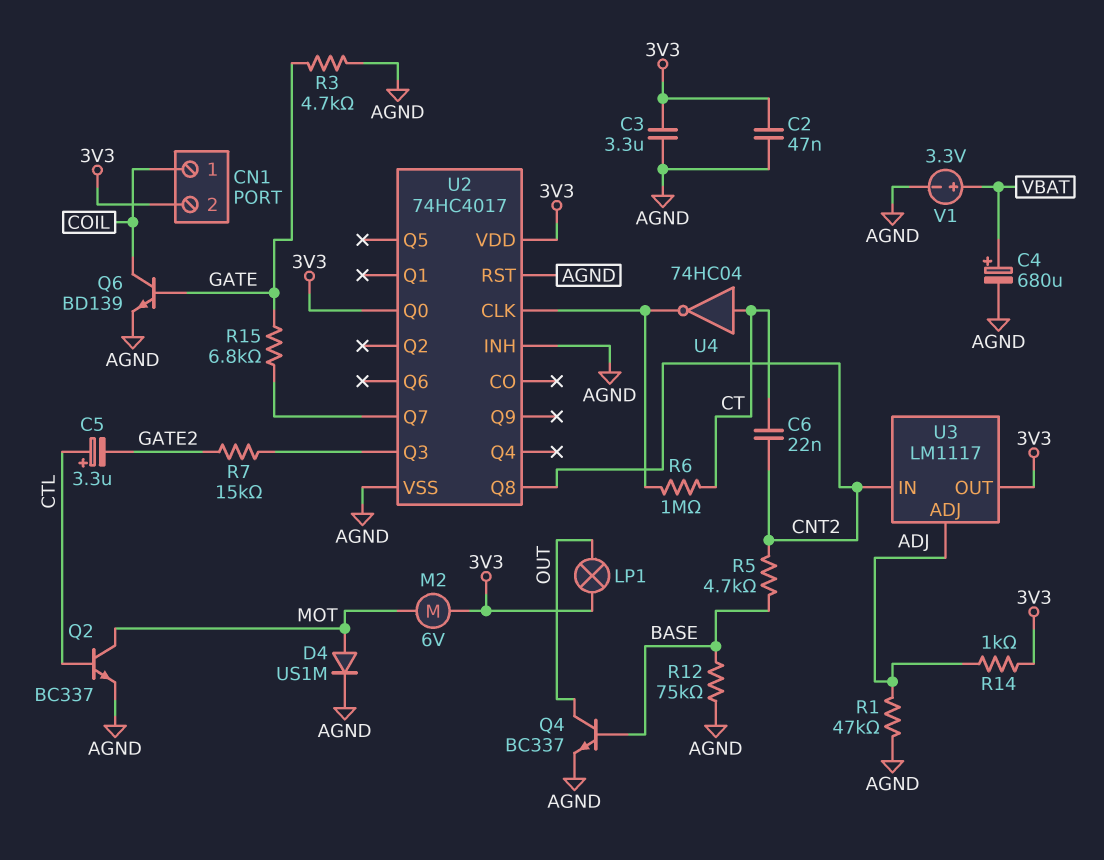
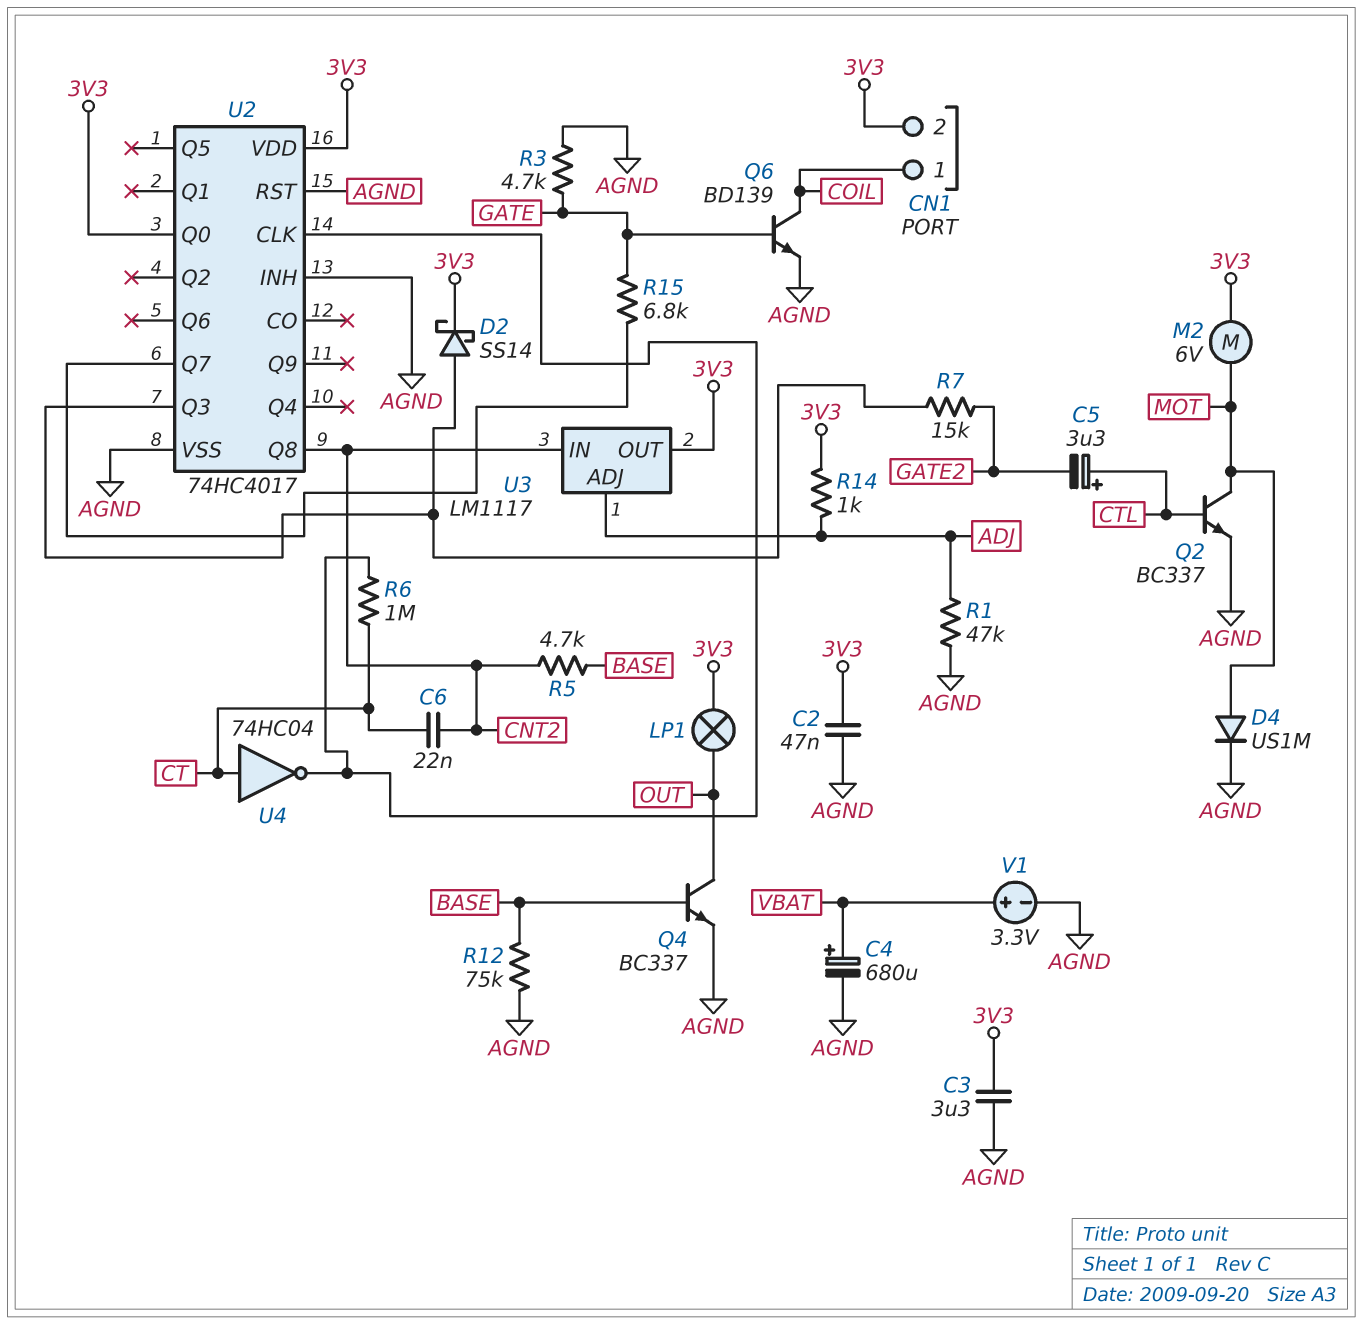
D2: none -> schottky SS14 (A U2/Q3, K 3V3)

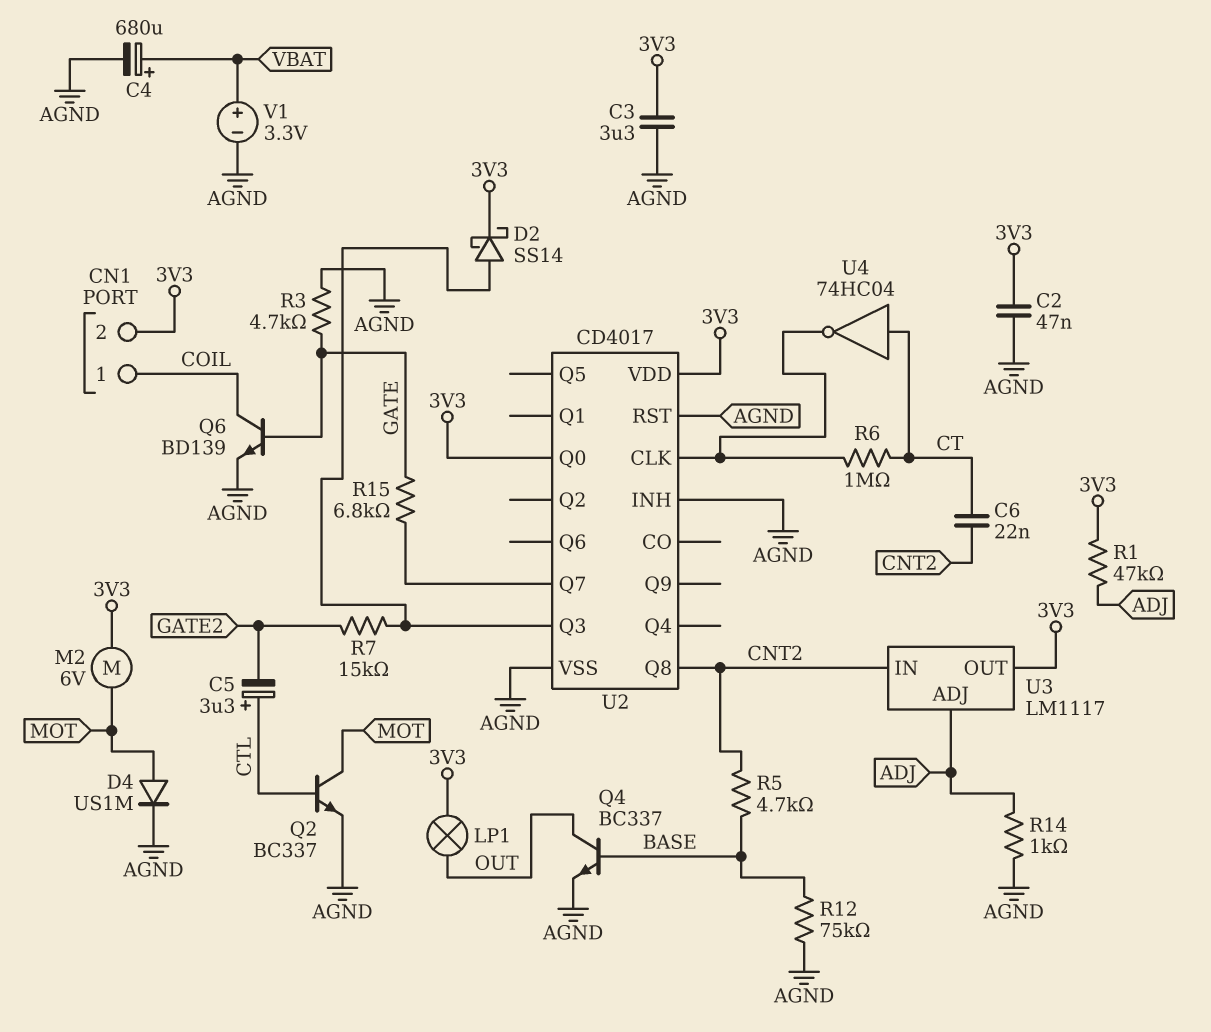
R1: 47k (ADJ, AGND) -> 47k (3V3, ADJ)
R14: 1k (3V3, ADJ) -> 1k (ADJ, AGND)
U2: 74HC4017 -> CD4017

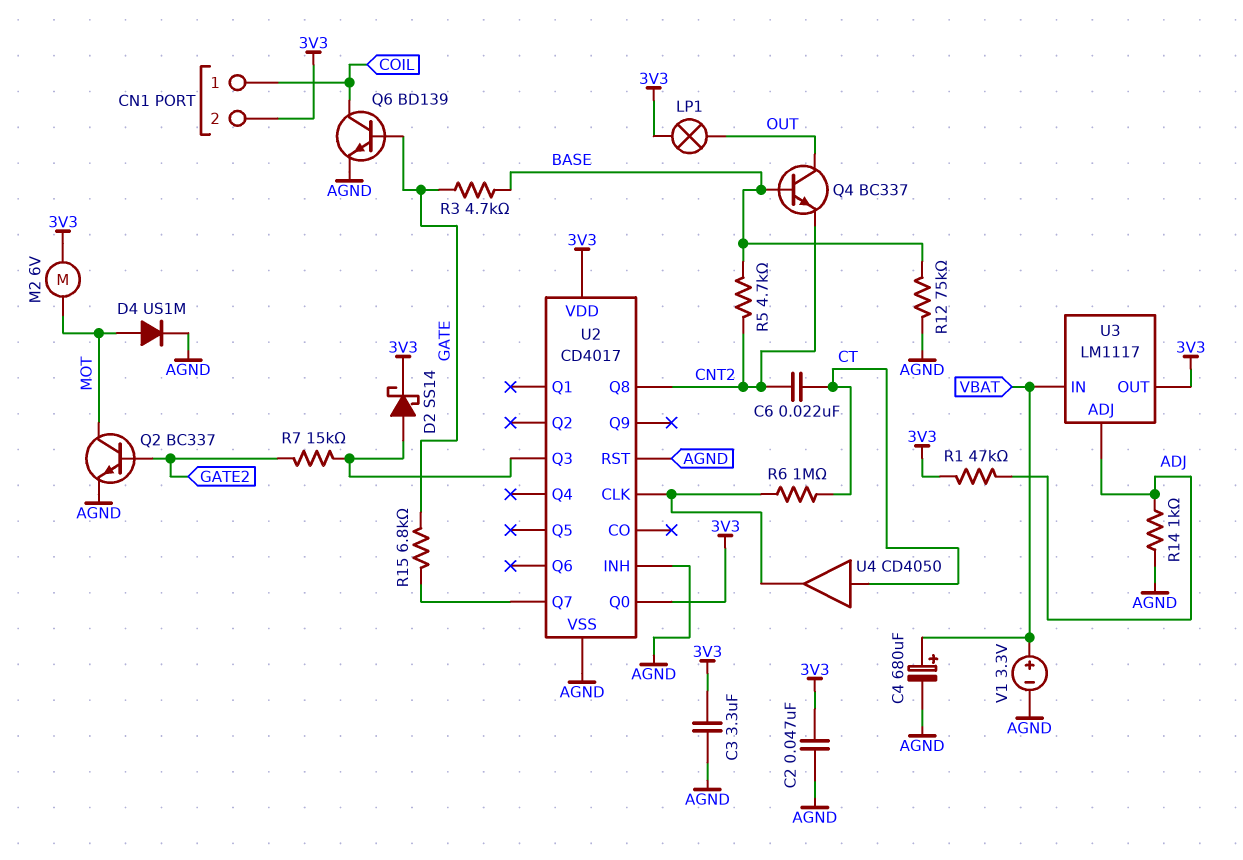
C5: 3.3uF (plus CTL, minus GATE2) -> none
Q2: NPN BC337 (B CTL, C MOT, E AGND) -> NPN BC337 (B GATE2, C MOT, E AGND)
Q4: NPN BC337 (B BASE, C OUT, E AGND) -> NPN BC337 (B BASE, C OUT, E CNT2)
R3: 4.7k (AGND, GATE) -> 4.7k (BASE, GATE)
U3 pin IN: CNT2 -> VBAT
U4: NOT 74HC04 (in CT, out U2/CLK) -> buffer CD4050 (in CT, out U2/CLK)

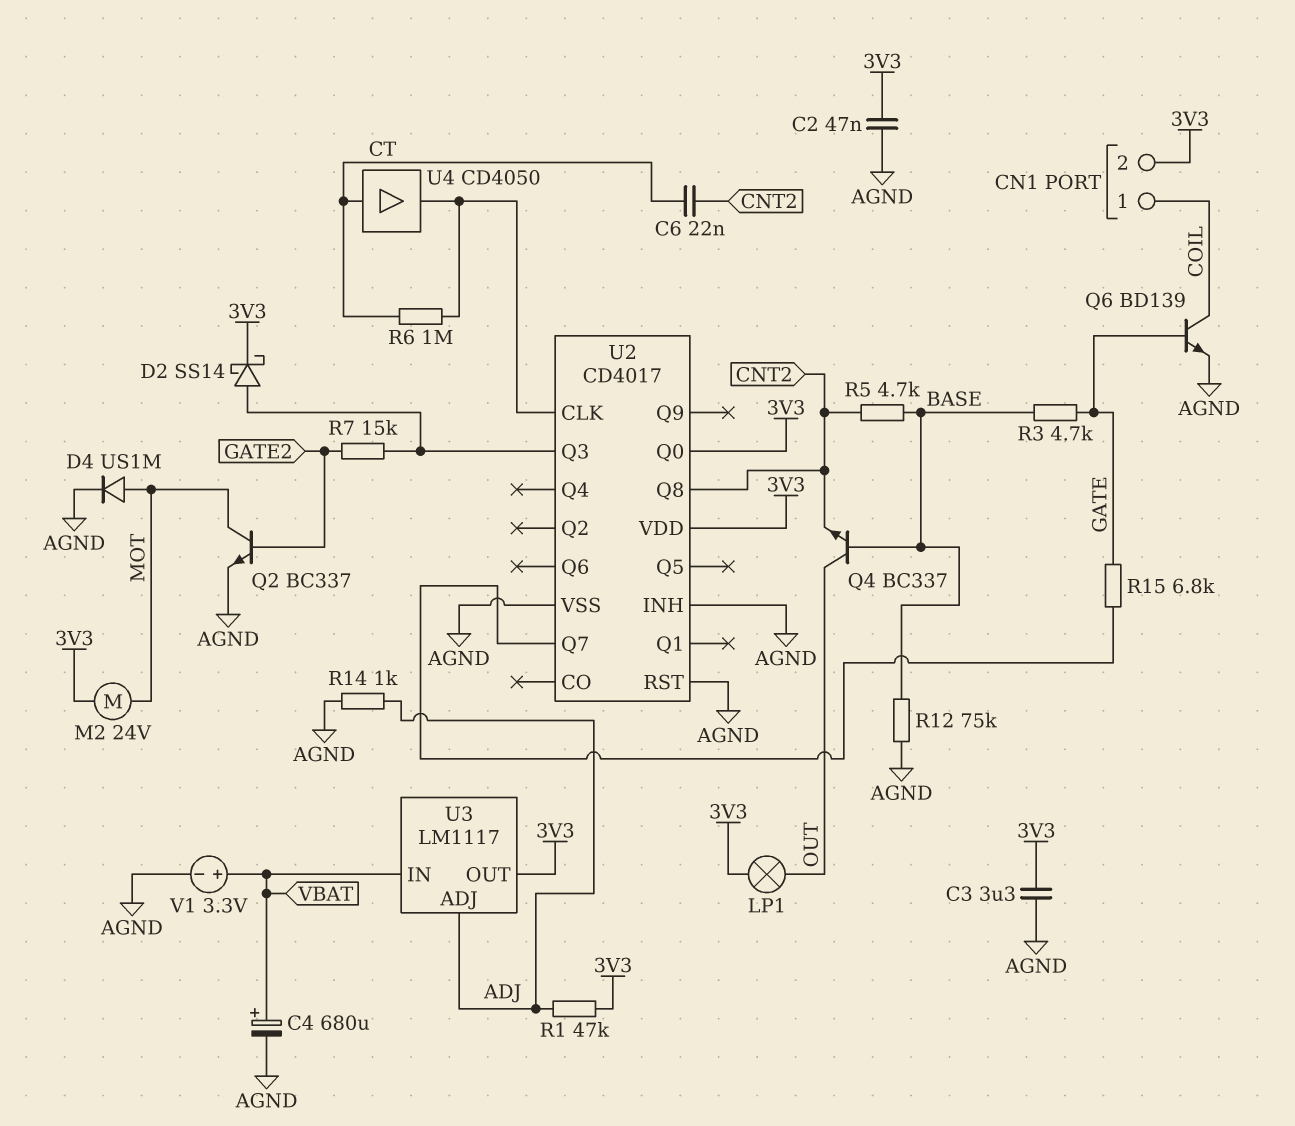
M2: motor 6V (3V3, MOT) -> motor 24V (3V3, MOT)

